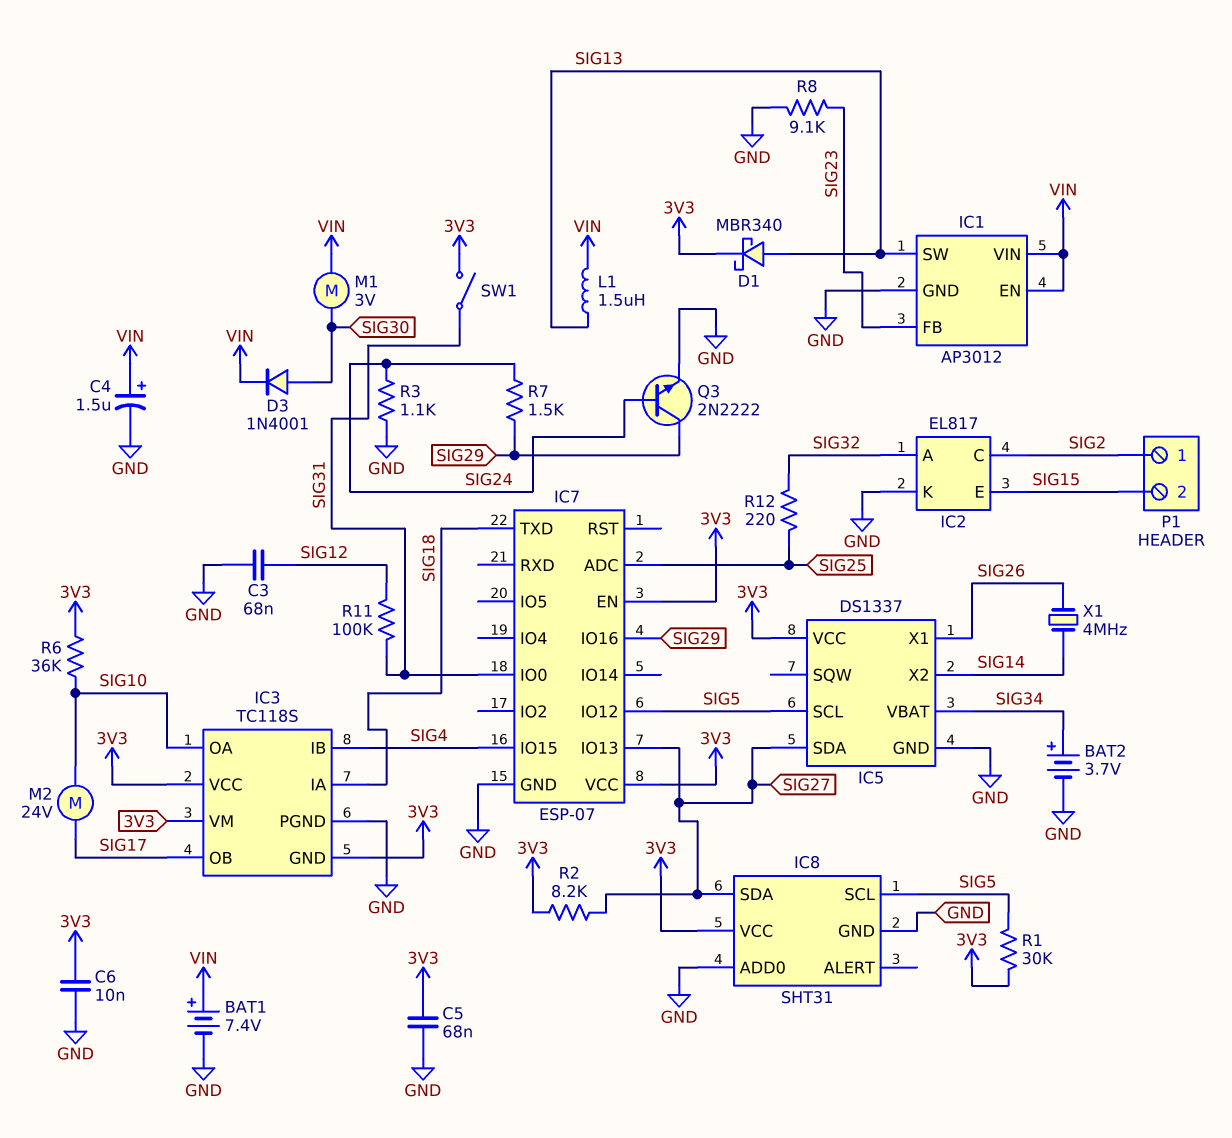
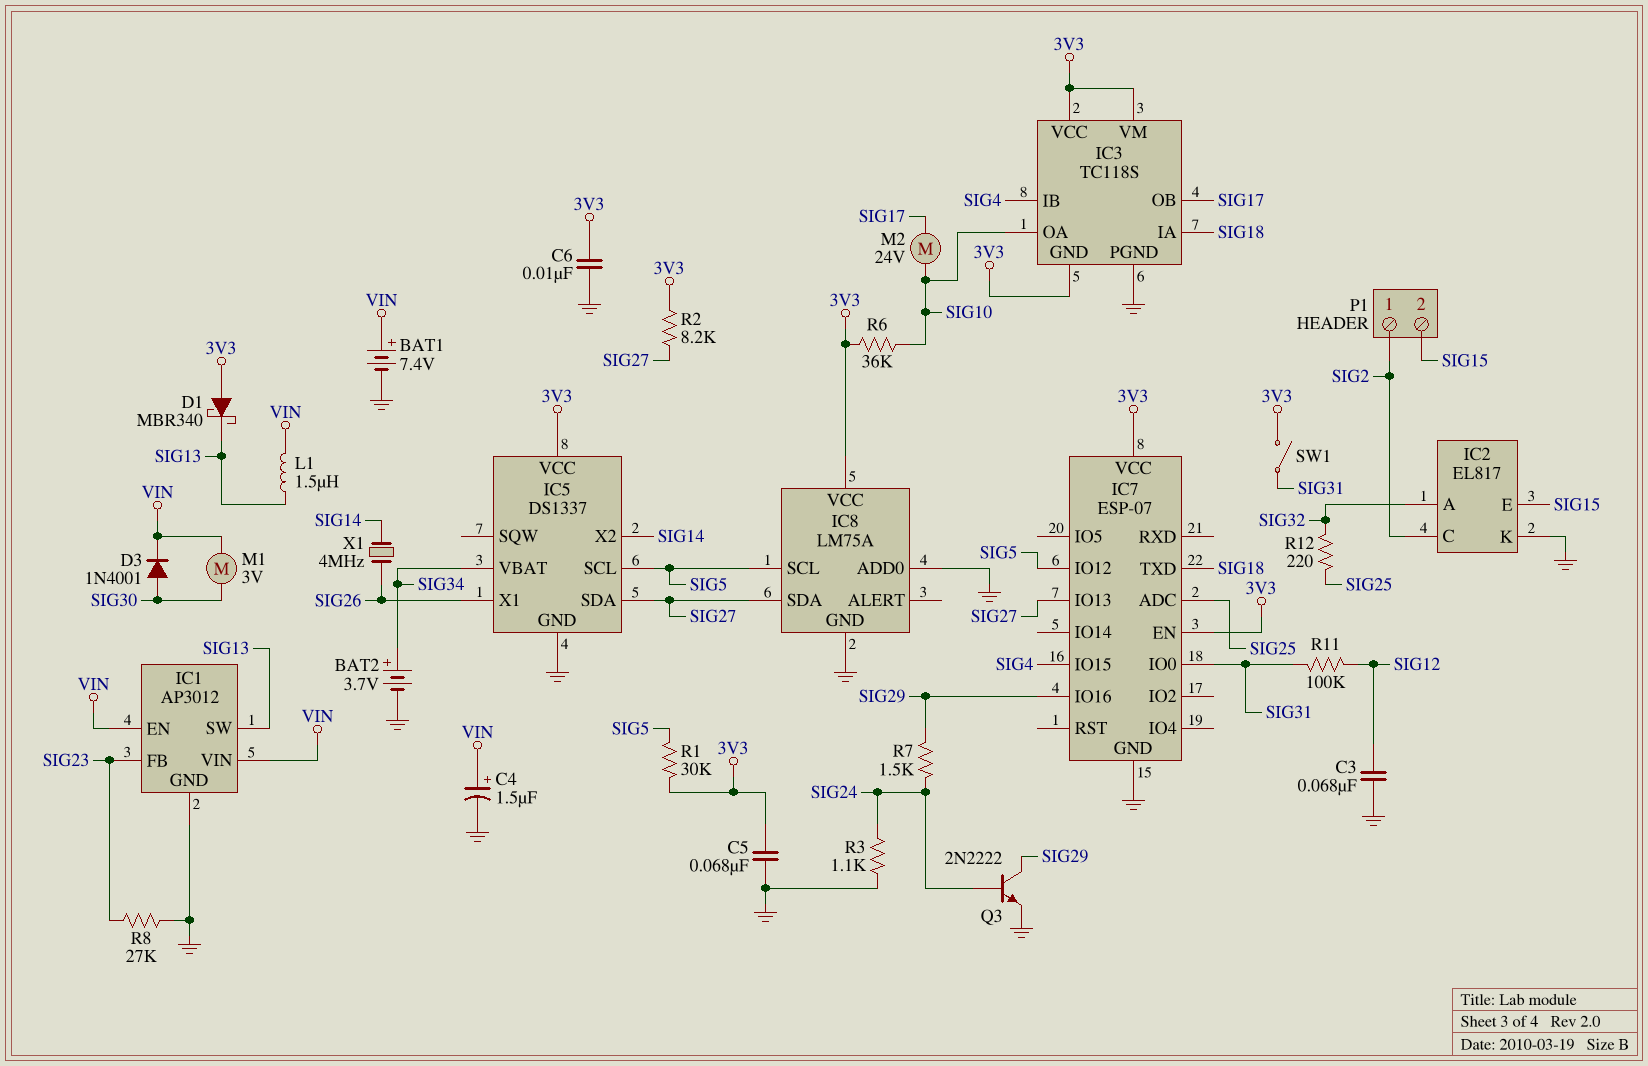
D1: schottky MBR340 (A SIG13, K 3V3) -> schottky MBR340 (A 3V3, K SIG13)
IC8: SHT31 -> LM75A
R8: 9.1k (GND, SIG23) -> 27k (GND, SIG23)

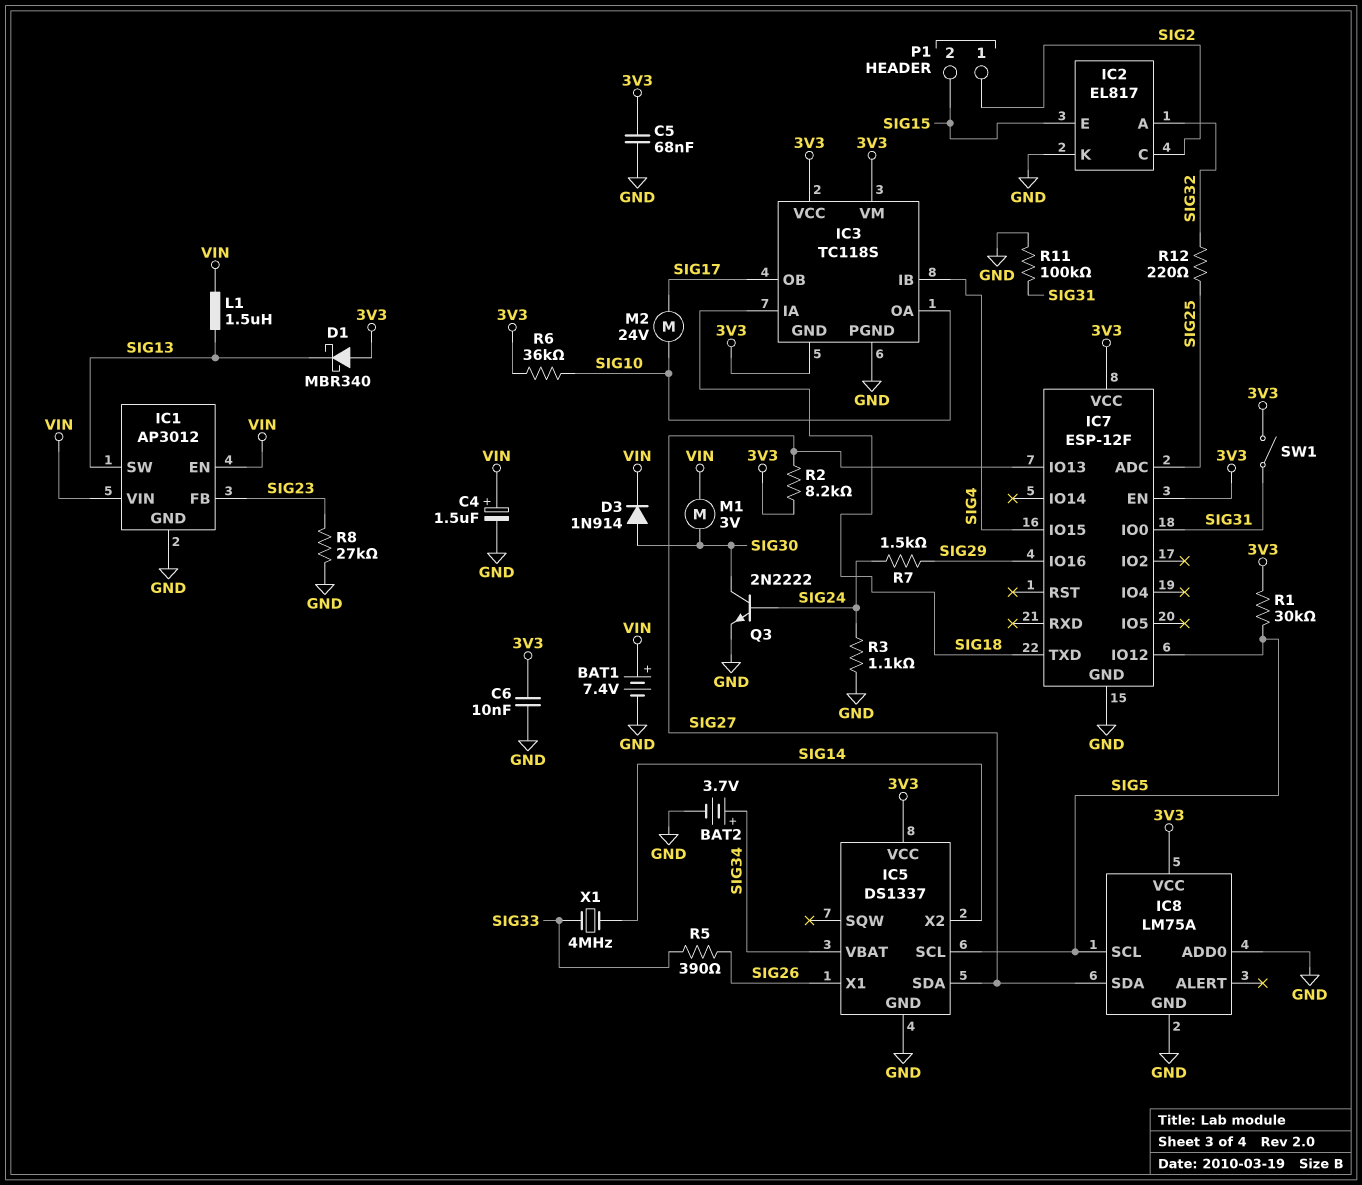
C3: 68nF (GND, SIG12) -> none
D3: diode 1N4001 (A SIG30, K VIN) -> diode 1N914 (A SIG30, K VIN)
IC7: ESP-07 -> ESP-12F
Q3: NPN 2N2222 (B SIG24, C SIG29, E GND) -> NPN 2N2222 (B SIG24, C SIG30, E GND)
R5: none -> 390 (SIG26, SIG33)
R11: 100k (SIG12, SIG31) -> 100k (GND, SIG31)
X1: 4MHz (SIG14, SIG26) -> 4MHz (SIG14, SIG33)

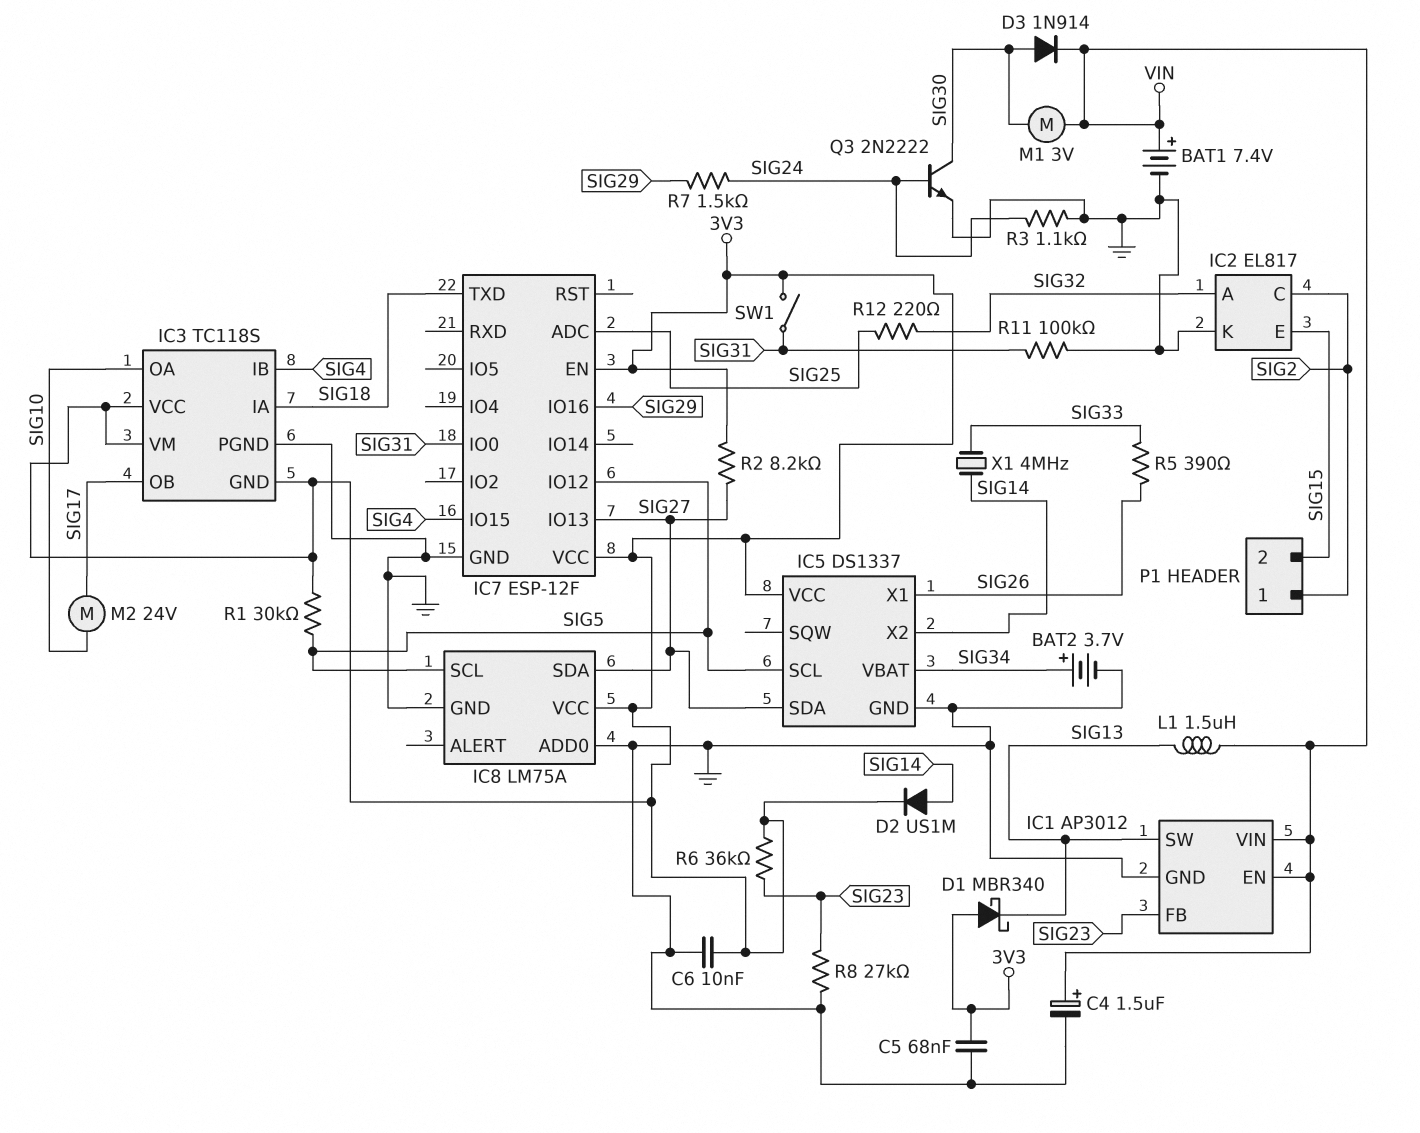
D2: none -> diode US1M (A SIG14, K 3V3)
R6: 36k (3V3, SIG10) -> 36k (3V3, SIG23)

